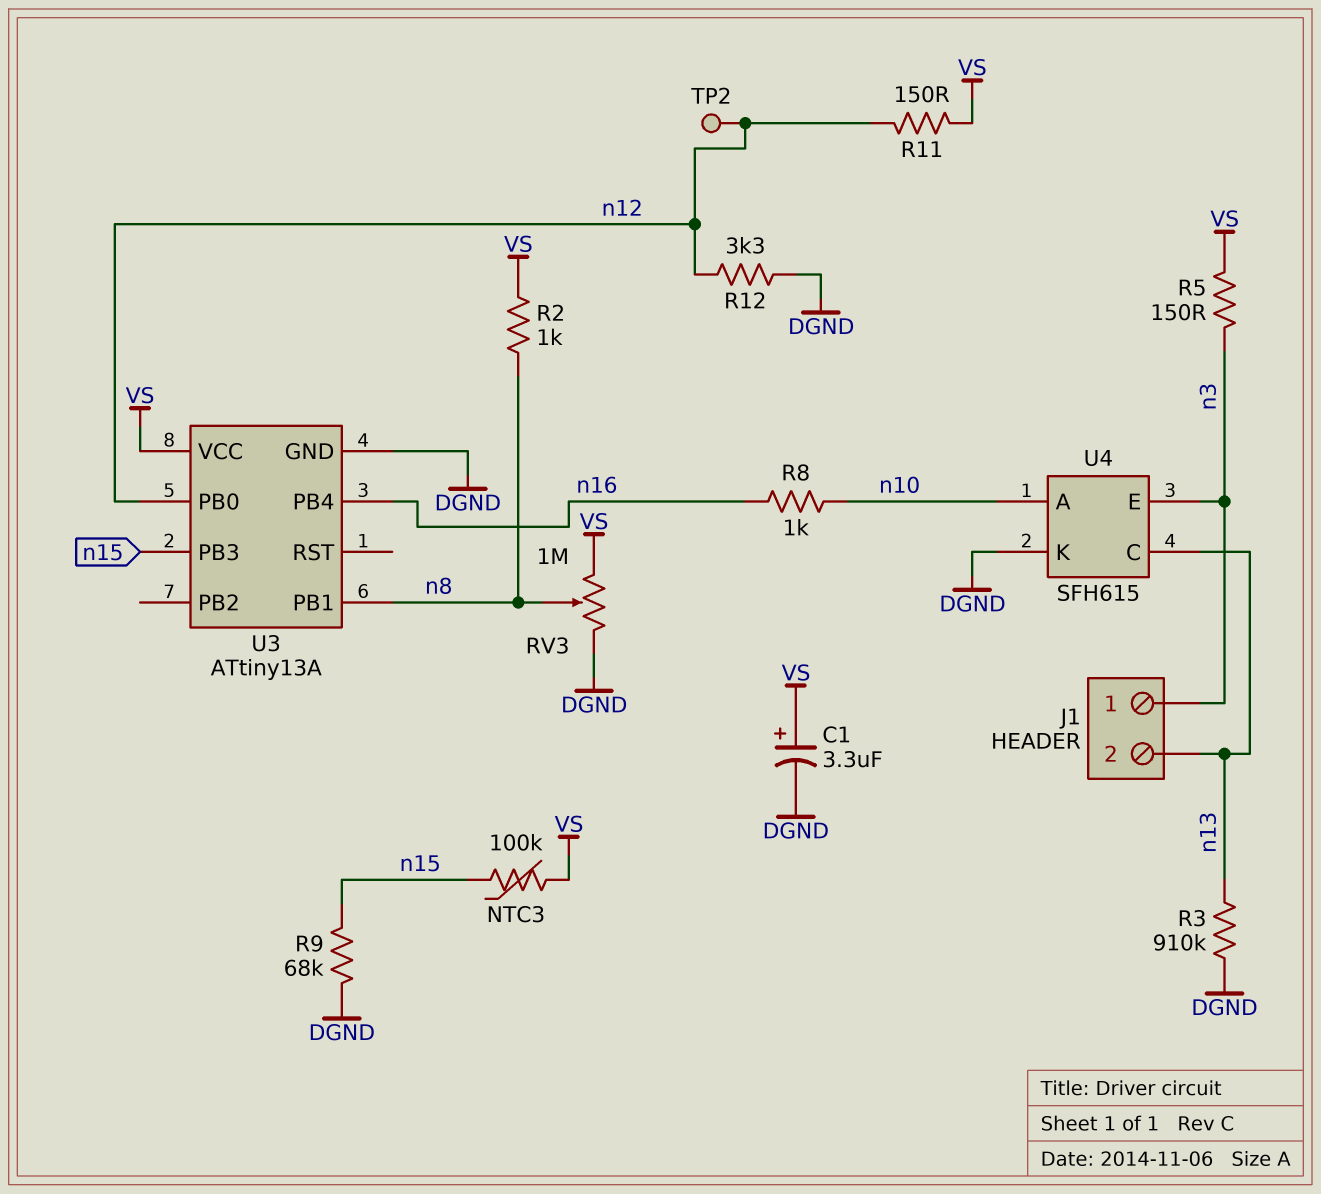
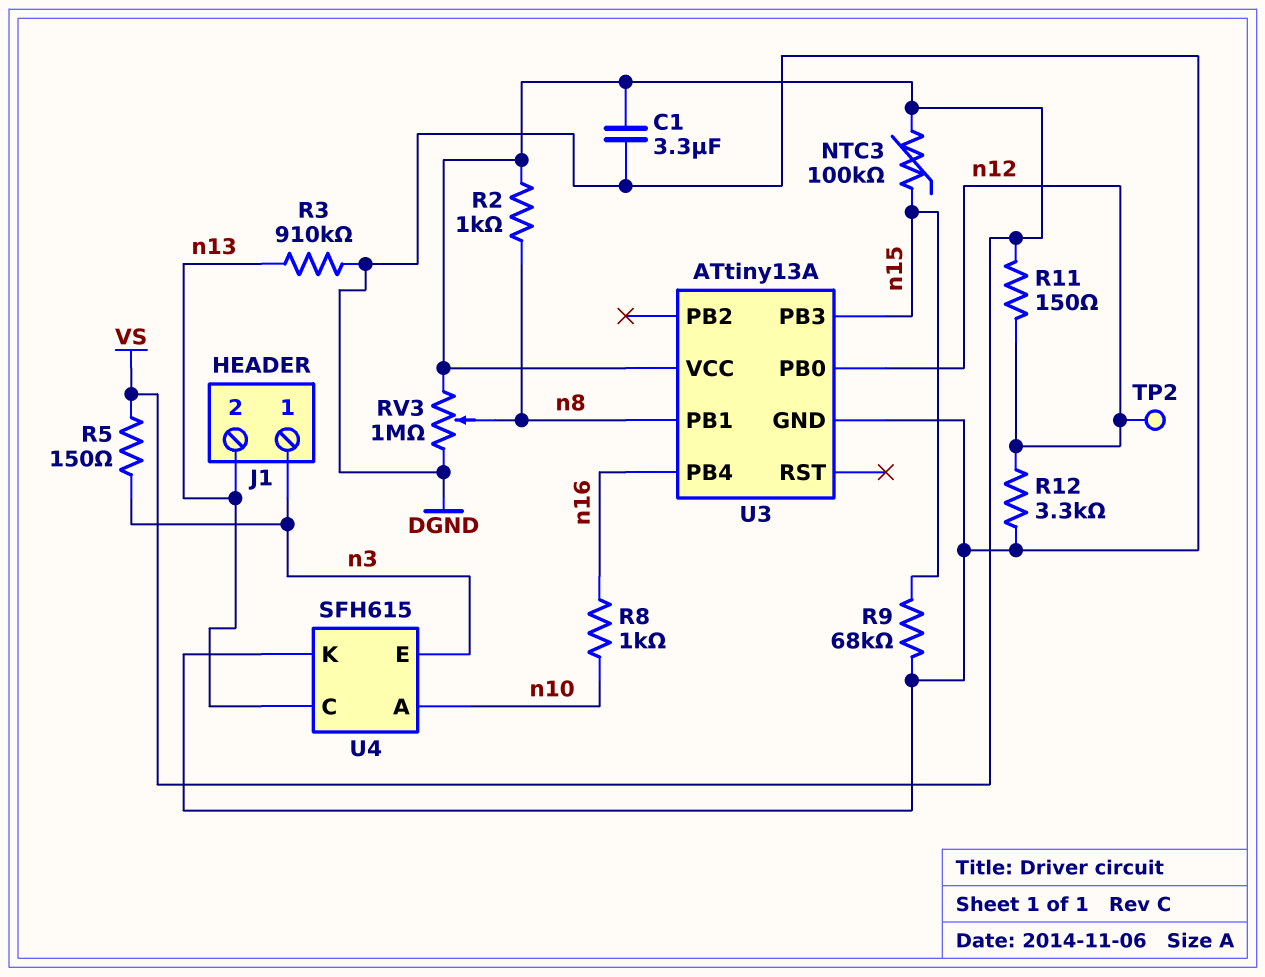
C1: 3.3uF (plus VS, minus DGND) -> 3.3uF (DGND, VS)

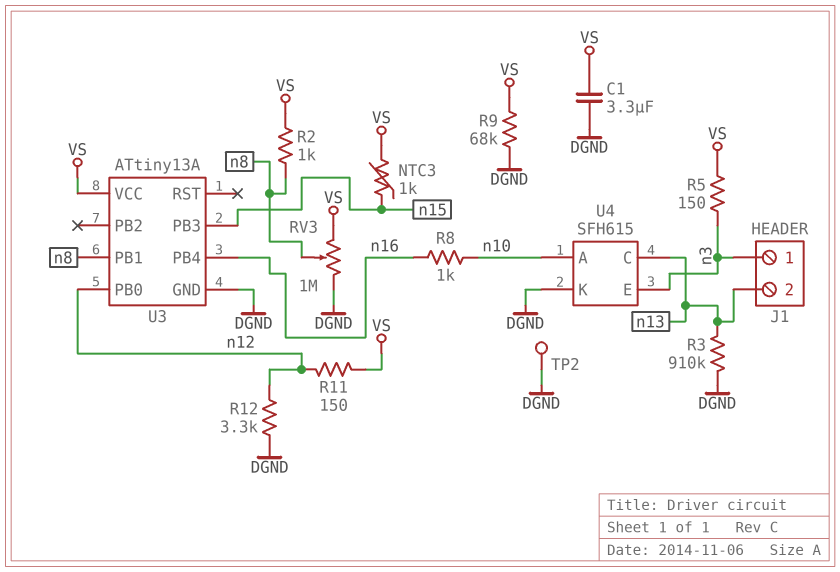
NTC3: 100k (VS, n15) -> 1k (VS, n15)
R9: 68k (DGND, n15) -> 68k (DGND, VS)
TP2: test point (n12) -> test point (DGND)

